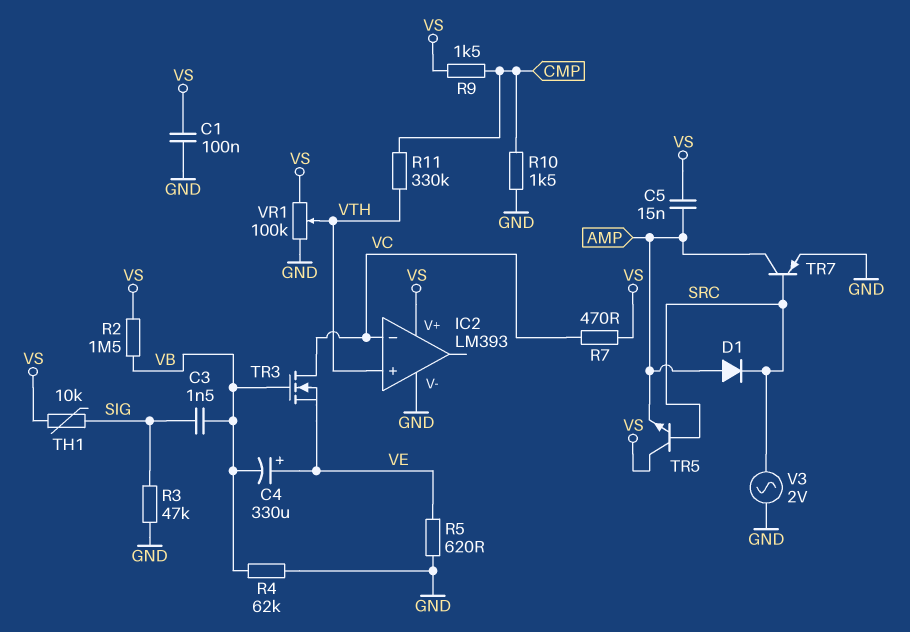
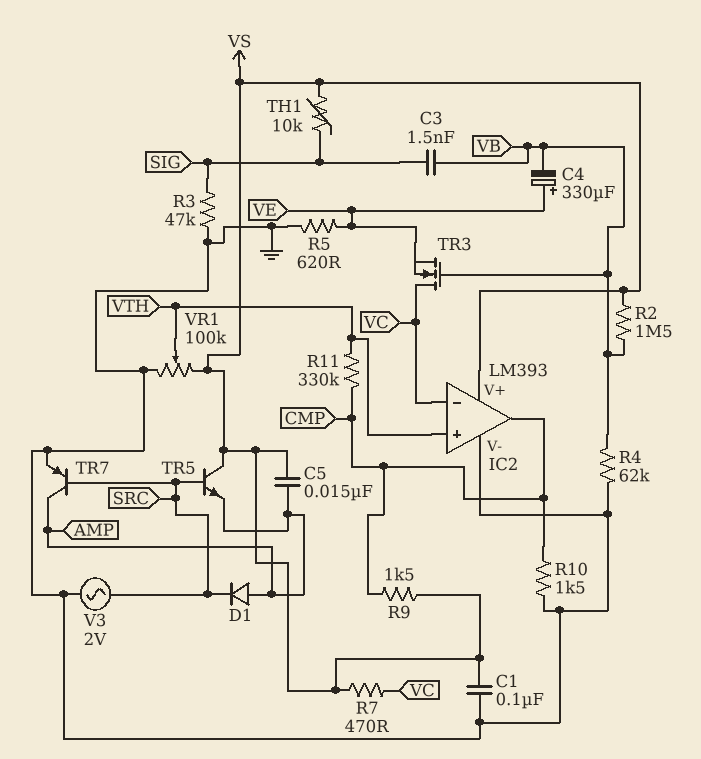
IC2 pin out: none -> CMP

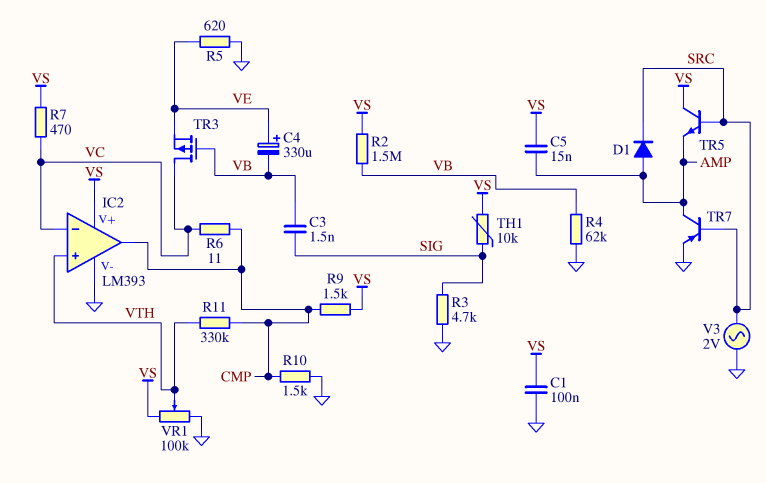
R3: 47k (GND, SIG) -> 4.7k (GND, SIG)
R6: none -> 11 (CMP, VC)
TR3: NMOS (G VB, D VC, S VE) -> PMOS (G VB, D VC, S VE)

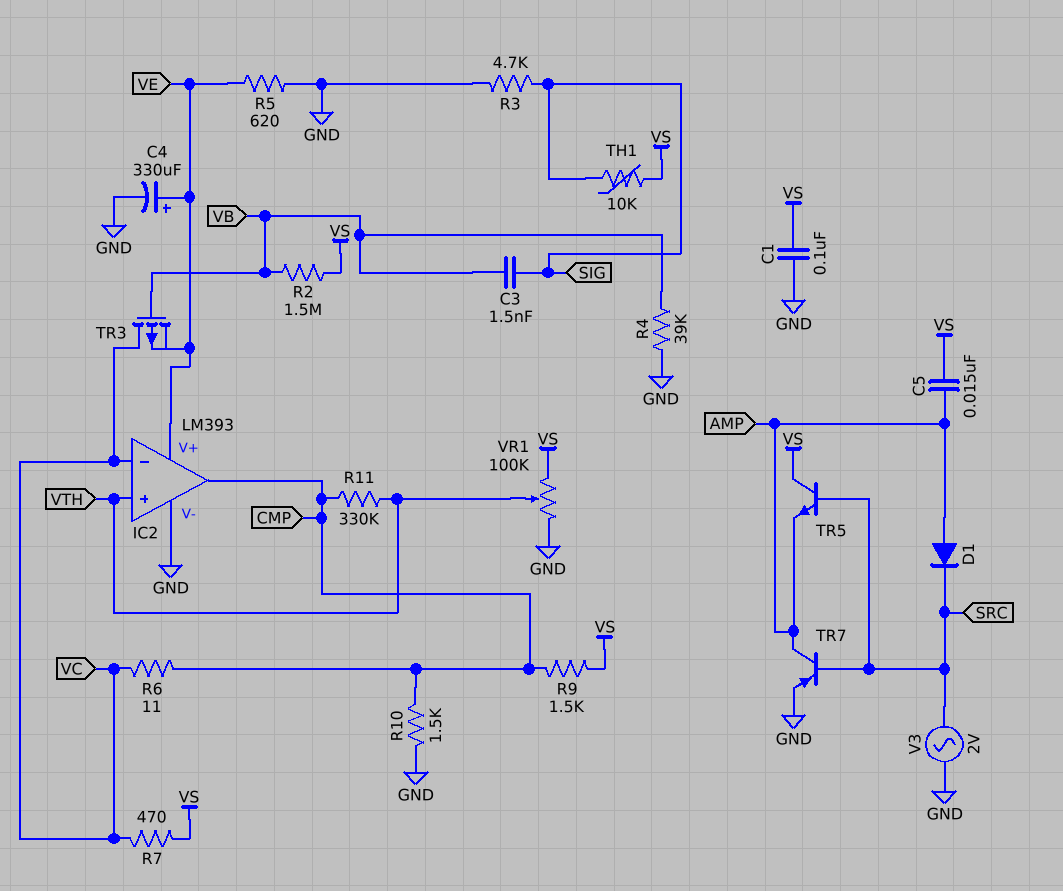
C4: 330uF (plus VE, minus VB) -> 330uF (plus VE, minus GND)
IC2 pin V+: VS -> VE
R4: 62k (GND, VB) -> 39k (GND, VB)

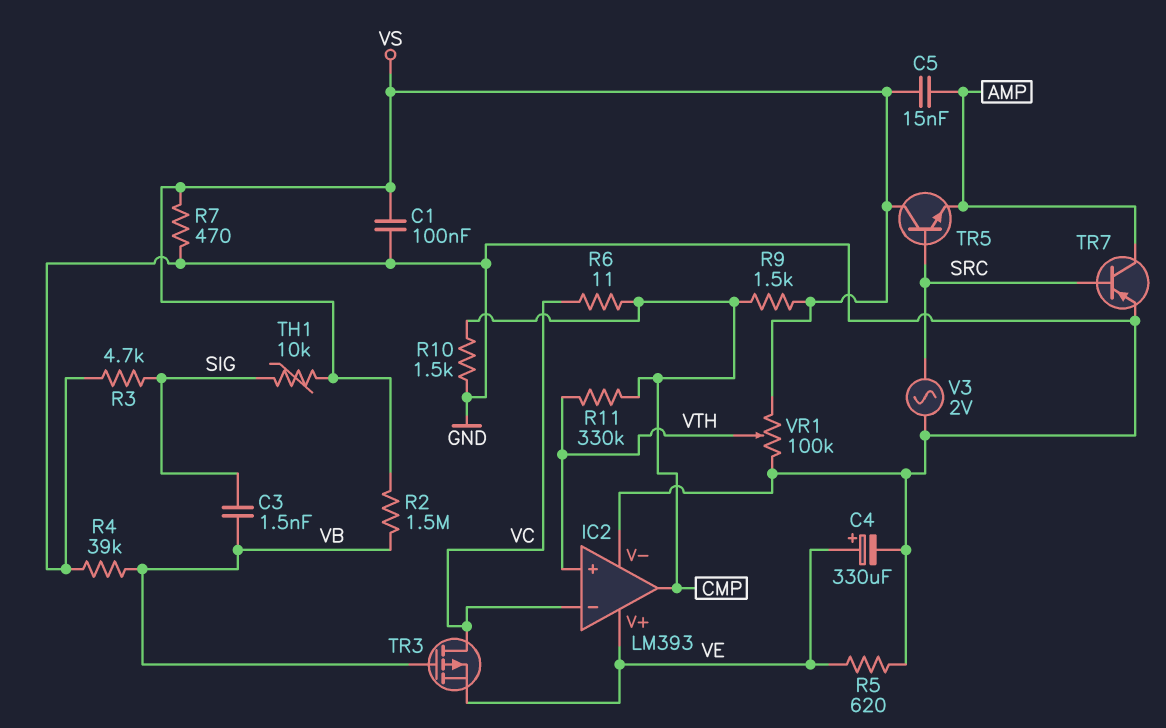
D1: diode (A AMP, K SRC) -> none
R7: 470 (VC, VS) -> 470 (GND, VS)

